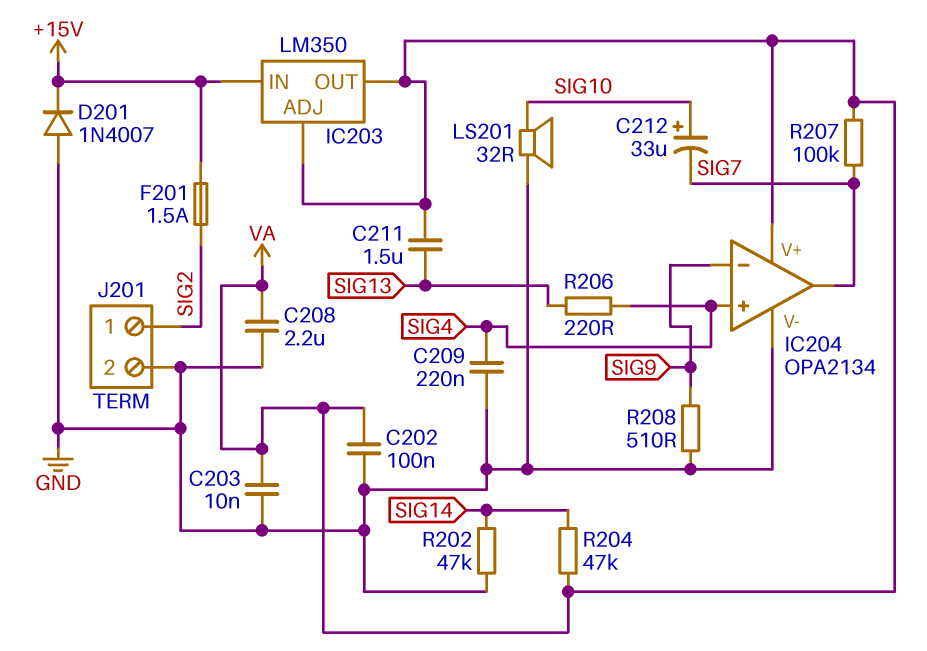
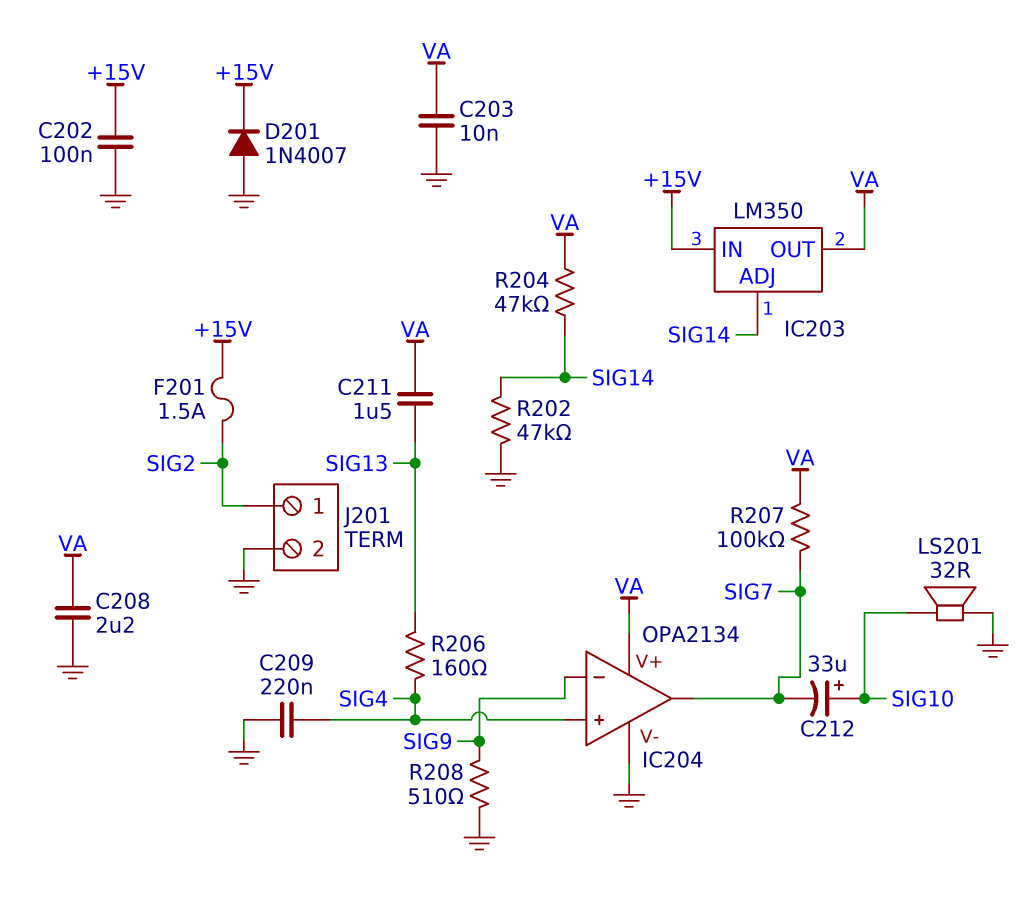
C202: 100nF (GND, VA) -> 100nF (+15V, GND)
IC203 pin ADJ: VA -> SIG14
R206: 220 (SIG4, SIG13) -> 160 (SIG4, SIG13)

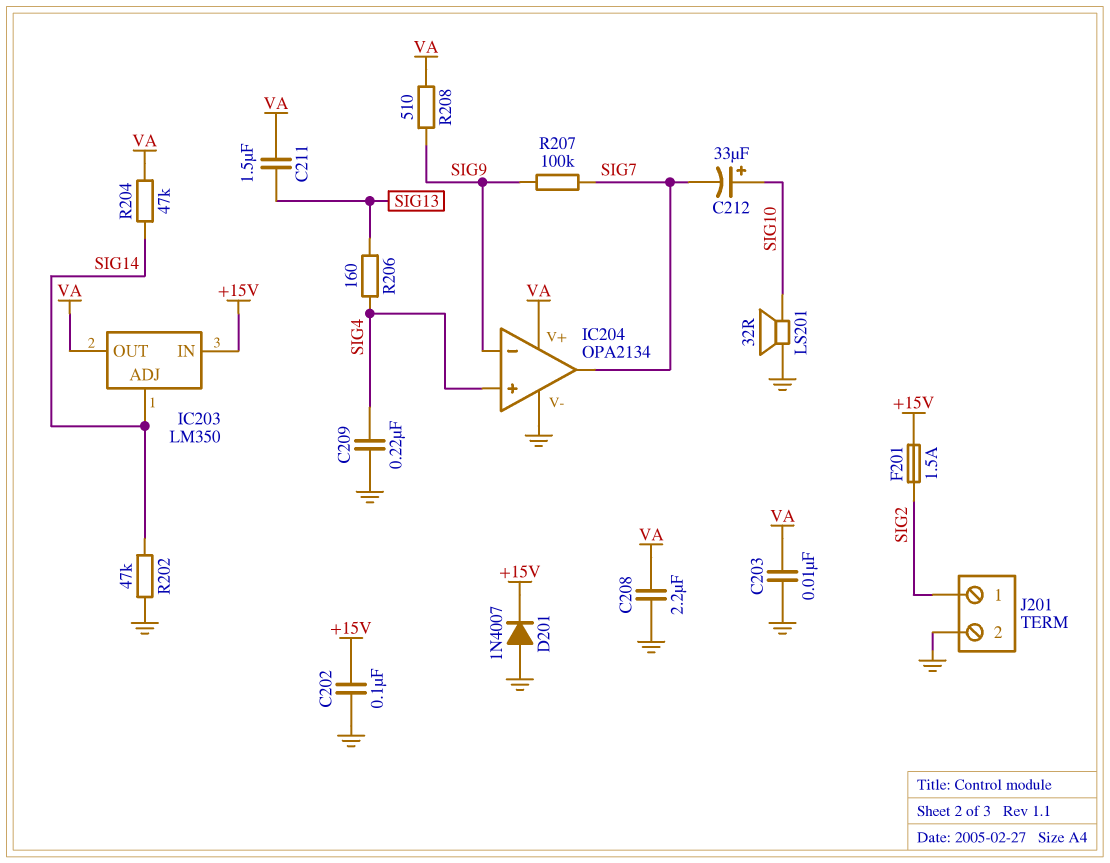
R207: 100k (SIG7, VA) -> 100k (SIG7, SIG9)
R208: 510 (GND, SIG9) -> 510 (SIG9, VA)

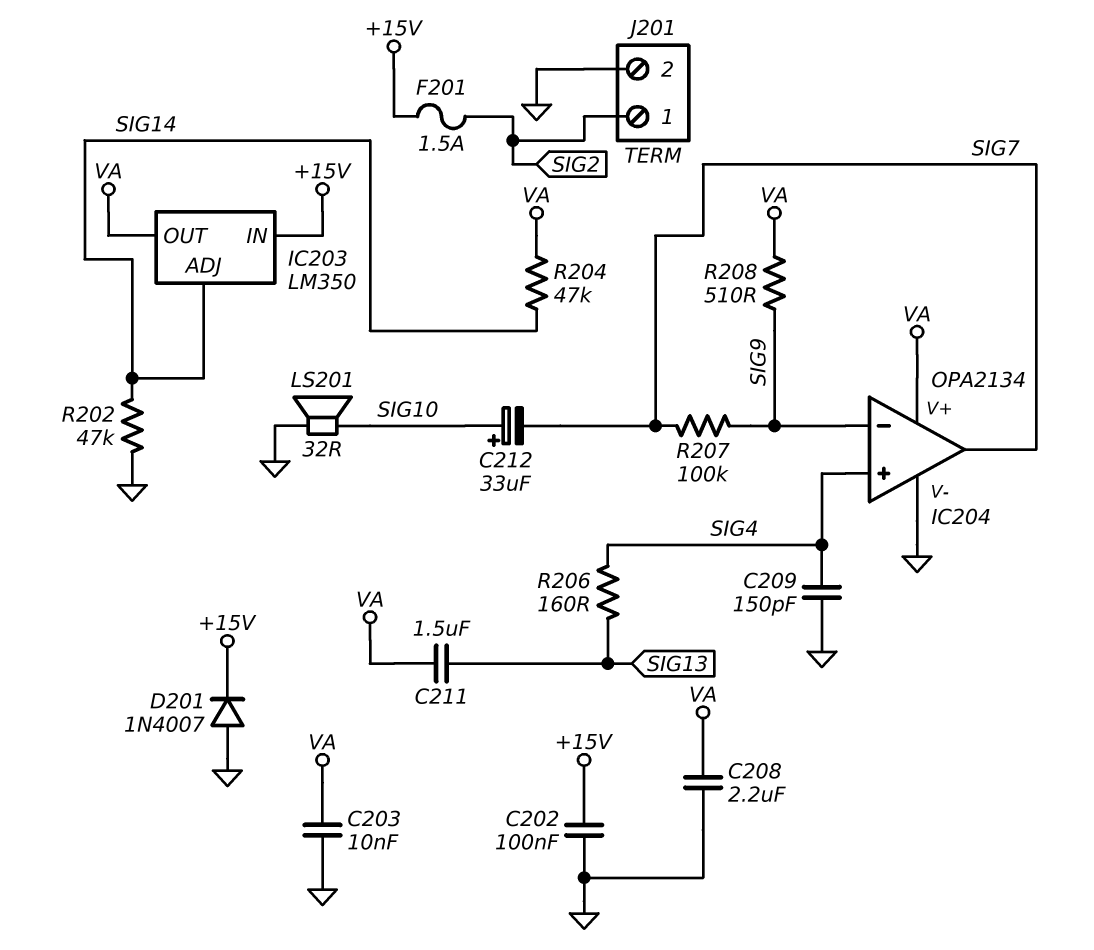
C209: 220nF (GND, SIG4) -> 150pF (GND, SIG4)

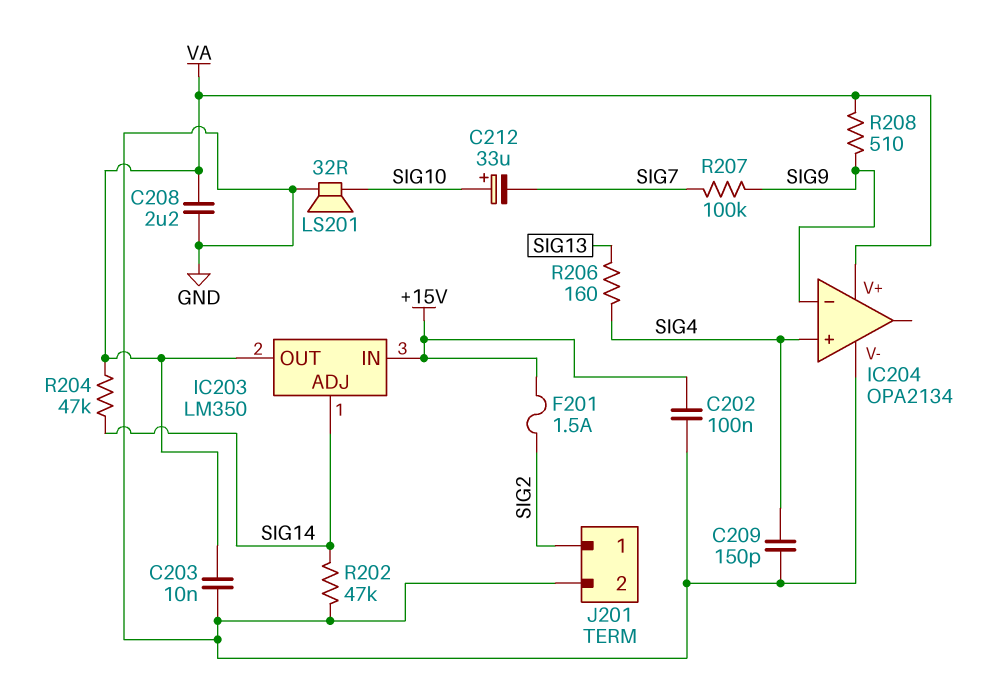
C211: 1.5uF (SIG13, VA) -> none
D201: diode 1N4007 (A GND, K +15V) -> none
IC204 pin out: SIG7 -> none

